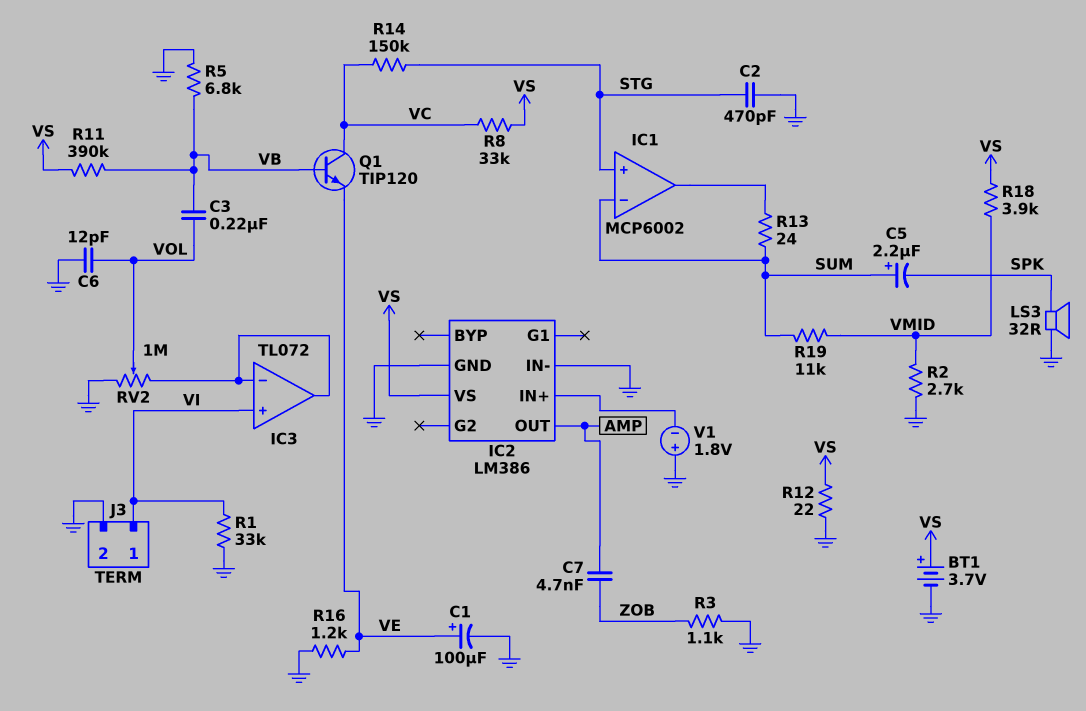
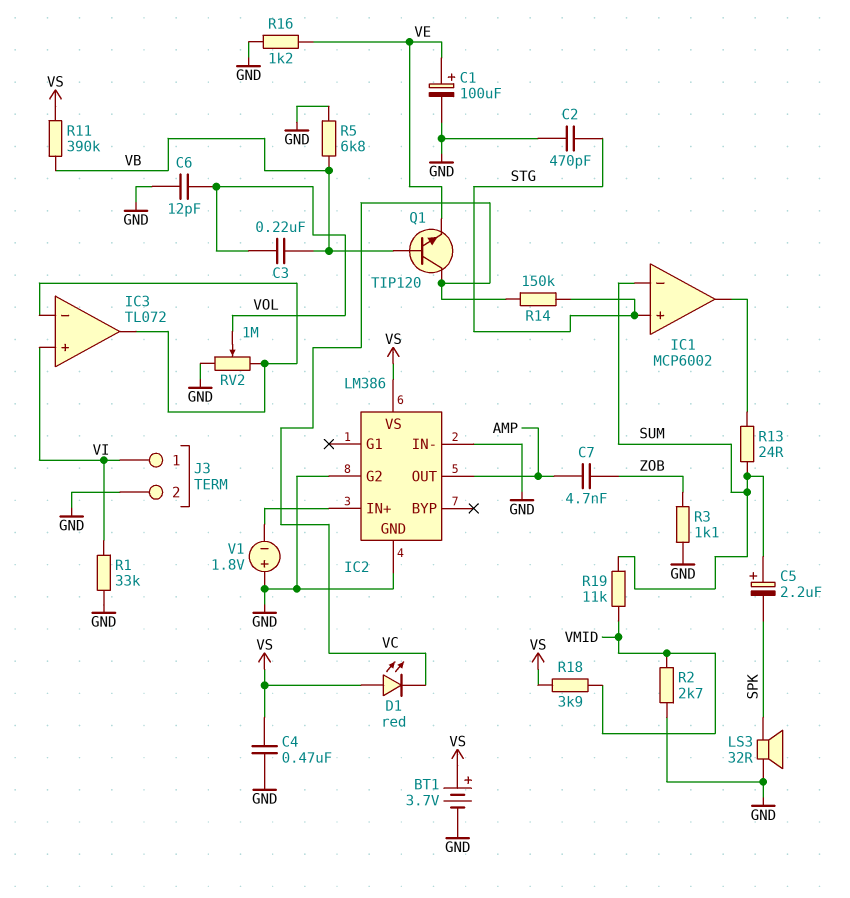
C4: none -> 470nF (GND, VS)
D1: none -> LED red (A VS, K VC)
IC2 pin G2: none -> GND
R8: 33k (VC, VS) -> none
R12: 22 (GND, VS) -> none

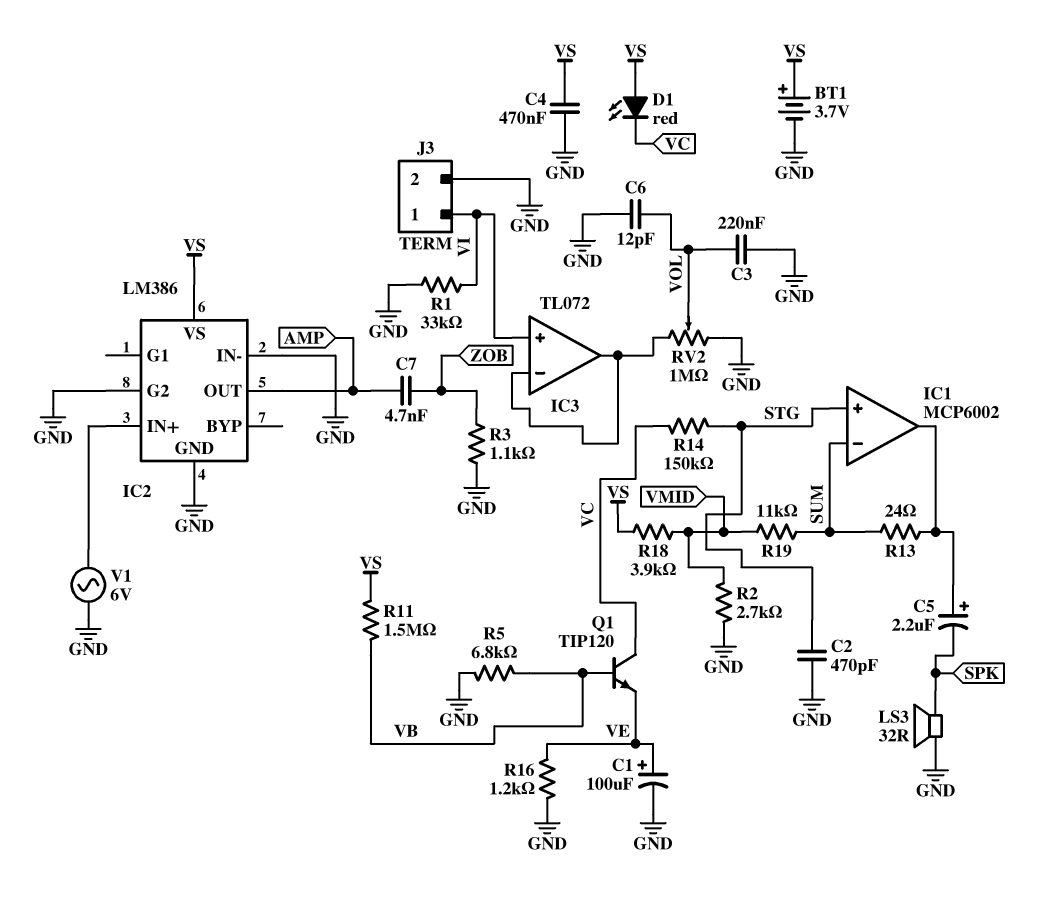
C3: 220nF (VB, VOL) -> 220nF (GND, VOL)
C5: 2.2uF (plus SUM, minus SPK) -> 2.2uF (plus IC1/out, minus SPK)
R11: 390k (VB, VS) -> 1.5M (VB, VS)
V1: 1.8V (plus GND, minus IC2/IN+) -> AC 6V (GND, IC2/IN+)

